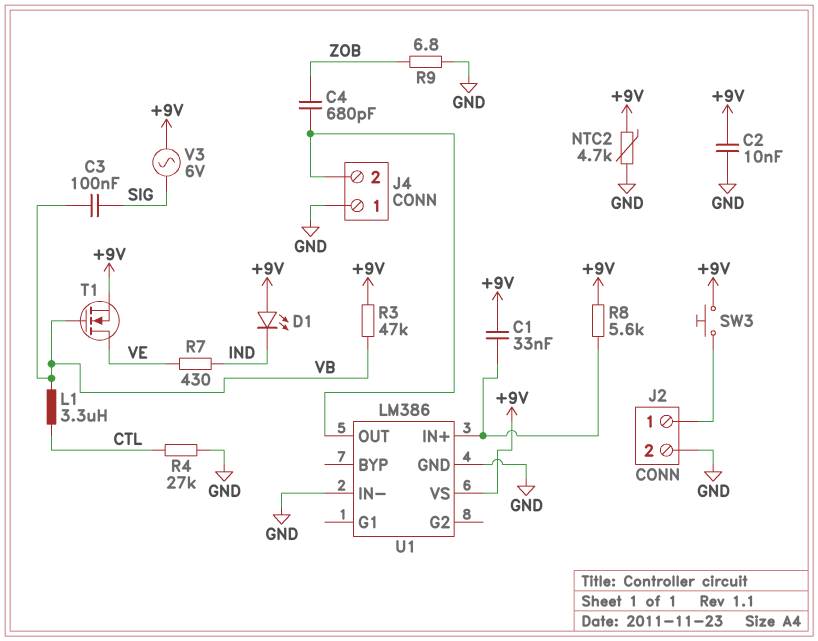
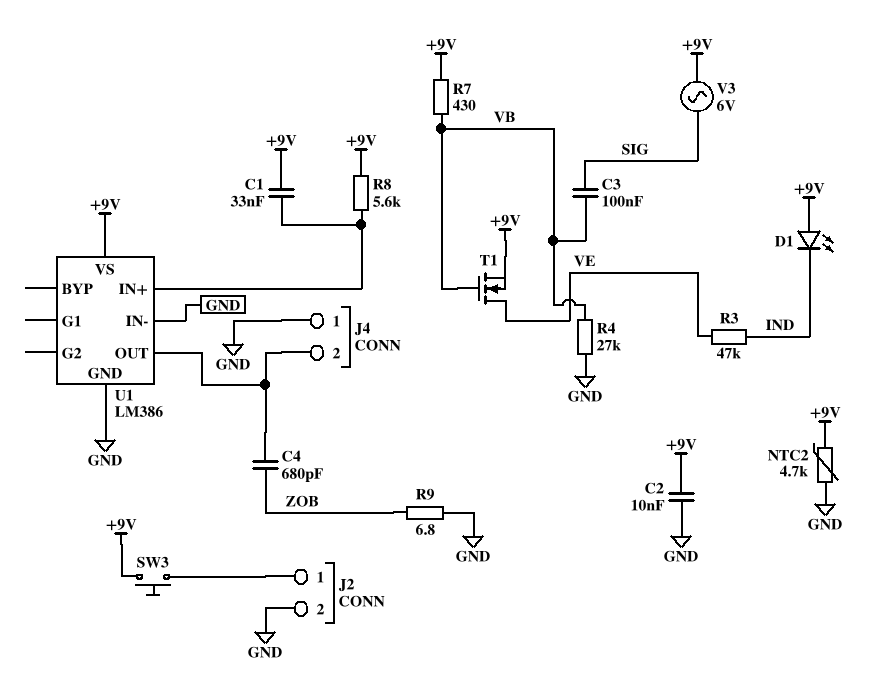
L1: 3.3uH (CTL, VB) -> none
R3: 47k (+9V, VB) -> 47k (IND, VE)
R4: 27k (CTL, GND) -> 27k (GND, VB)
R7: 430 (IND, VE) -> 430 (+9V, VB)

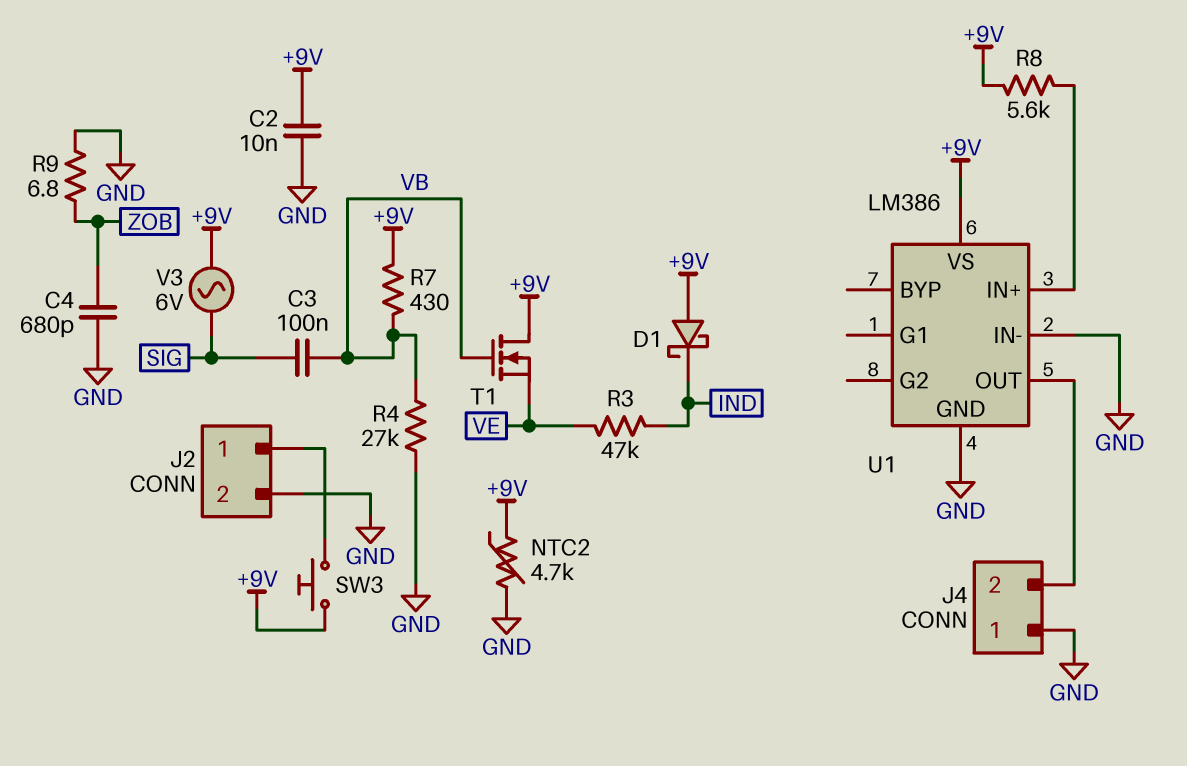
C1: 33nF (+9V, U1/IN+) -> none
C4: 680pF (J4/2, ZOB) -> 680pF (GND, ZOB)
D1: LED (A +9V, K IND) -> schottky (A +9V, K IND)
T1: NMOS (G VB, D VE, S +9V) -> NMOS (G VB, D +9V, S VE)

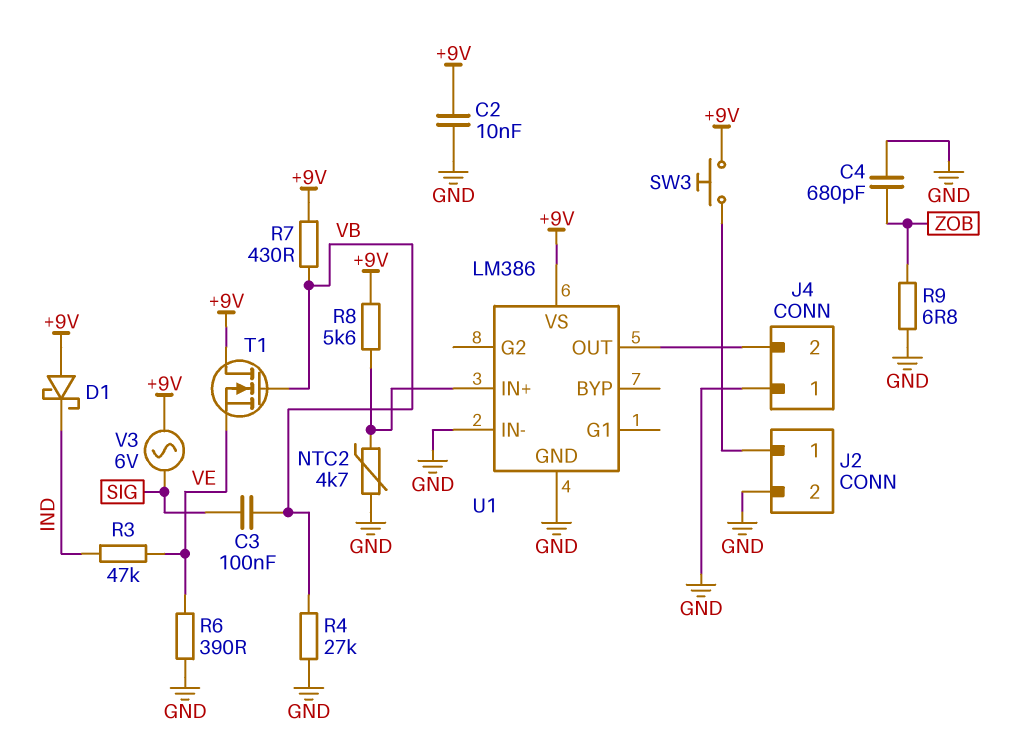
NTC2: 4.7k (+9V, GND) -> 4.7k (GND, U1/IN+)
R6: none -> 390 (GND, VE)

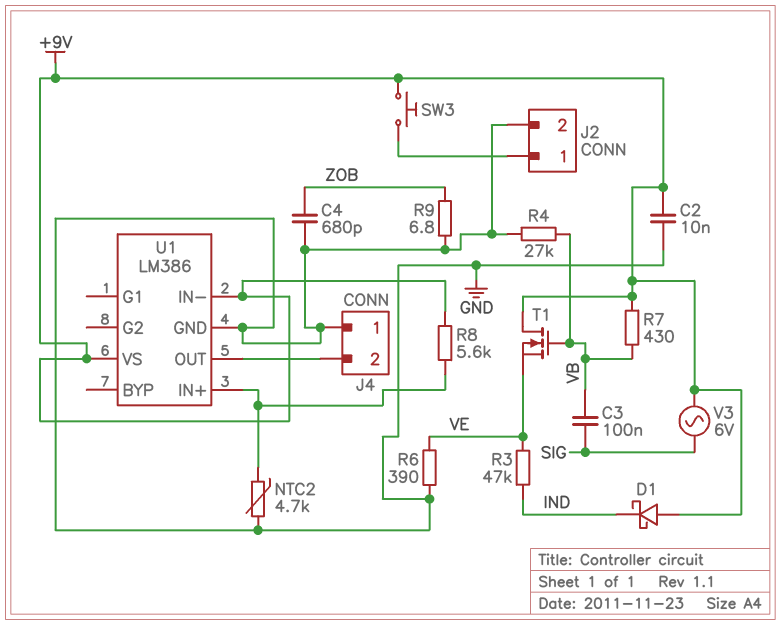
U1 pin IN-: GND -> +9V

